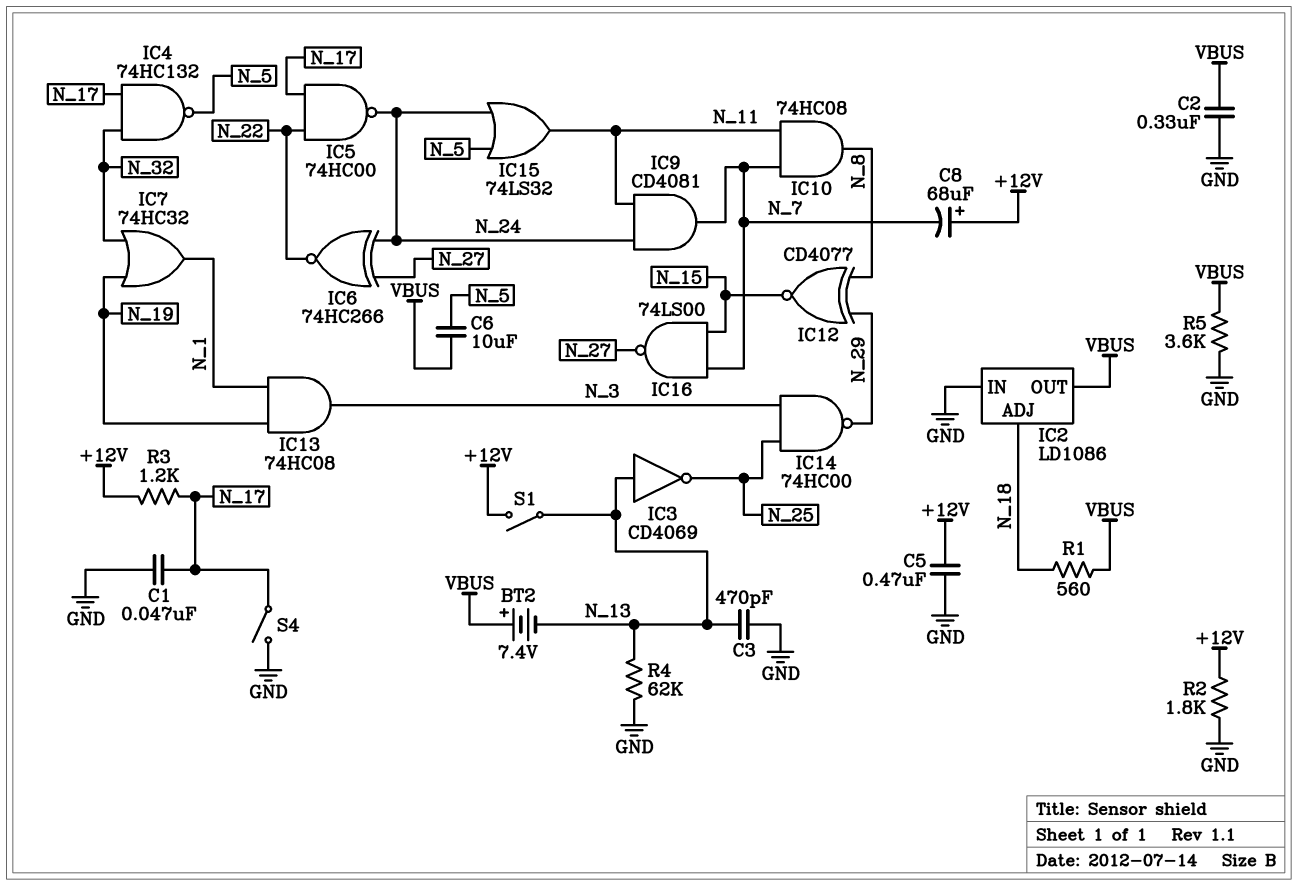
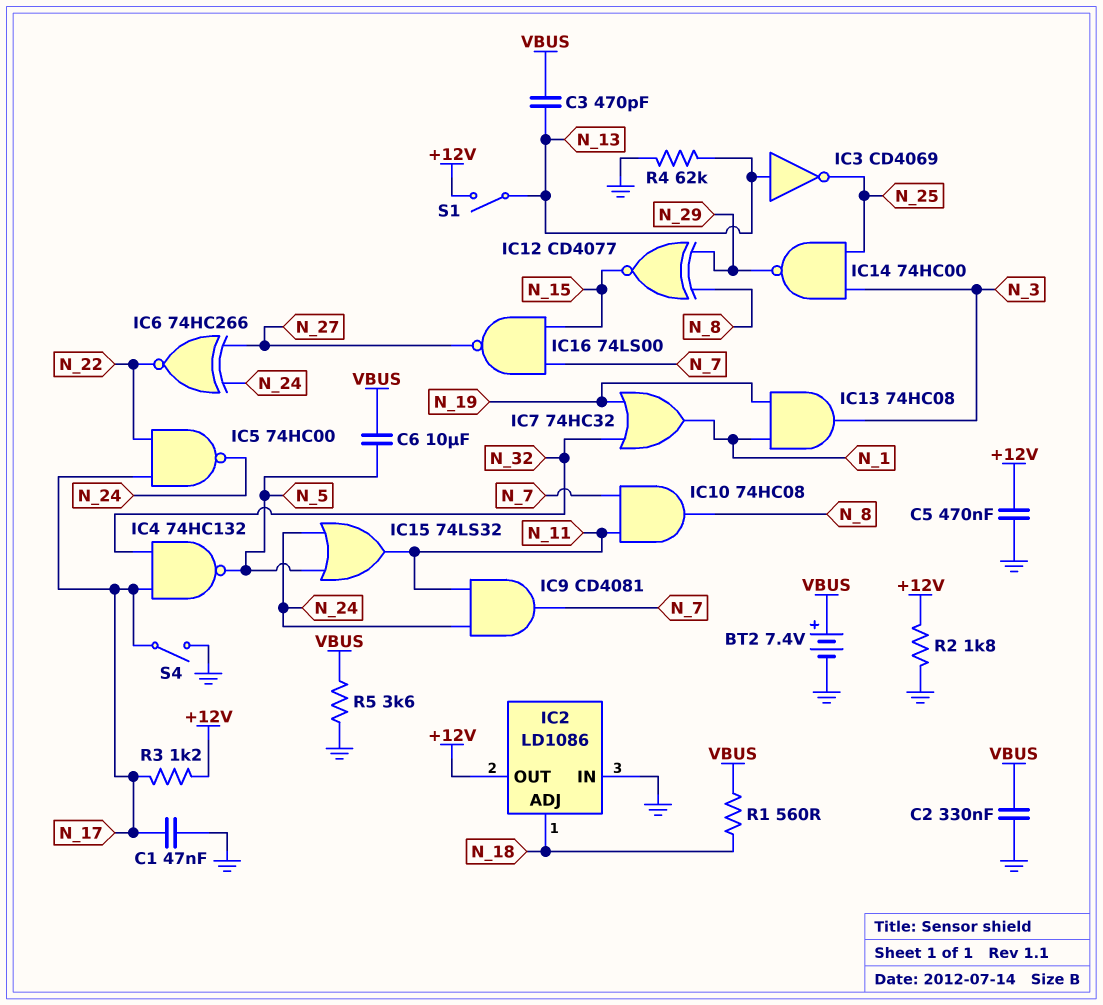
BT2: 7.4V (plus VBUS, minus N_13) -> 7.4V (plus VBUS, minus GND)
C3: 470pF (GND, N_13) -> 470pF (N_13, VBUS)
C8: 68uF (plus +12V, minus N_7) -> none
IC2 pin OUT: VBUS -> +12V

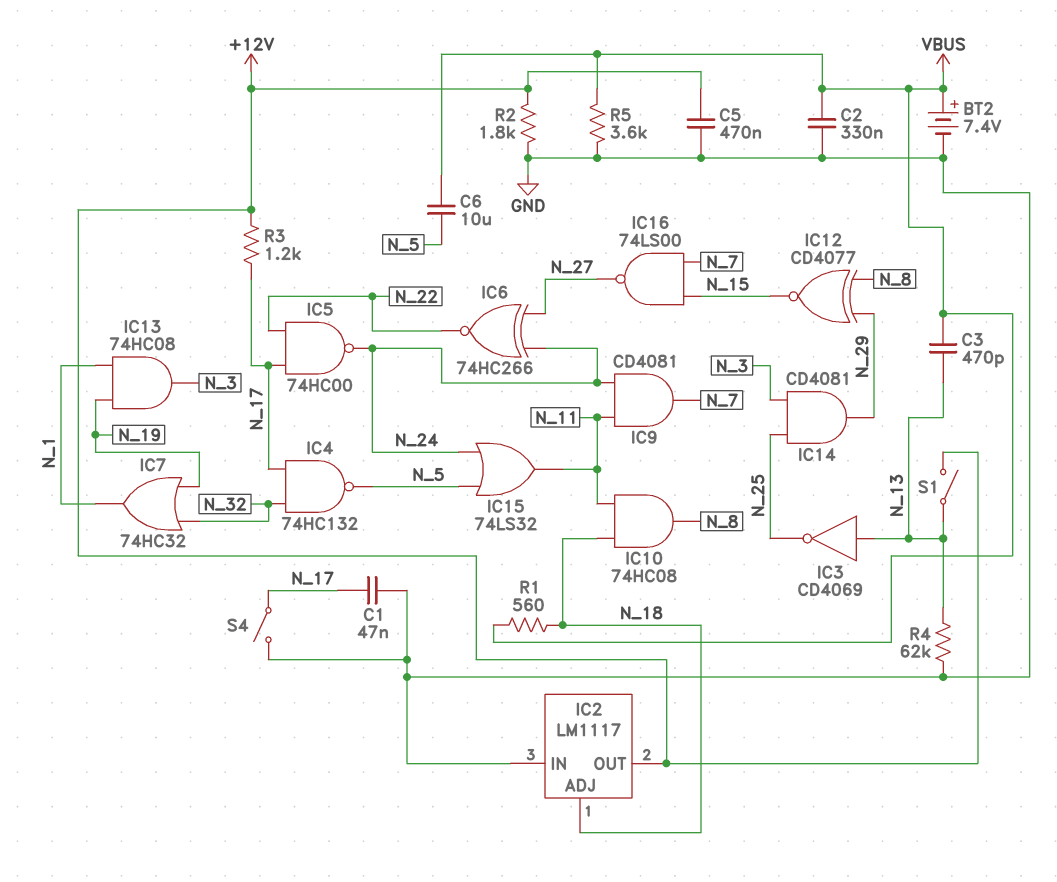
IC2: LD1086 -> LM1117
IC10: AND 74HC08 (in N_7, in N_11, out N_8) -> AND 74HC08 (in N_11, in N_18, out N_8)
IC14: NAND 74HC00 (in N_3, in N_25, out N_29) -> AND CD4081 (in N_3, in N_25, out N_29)

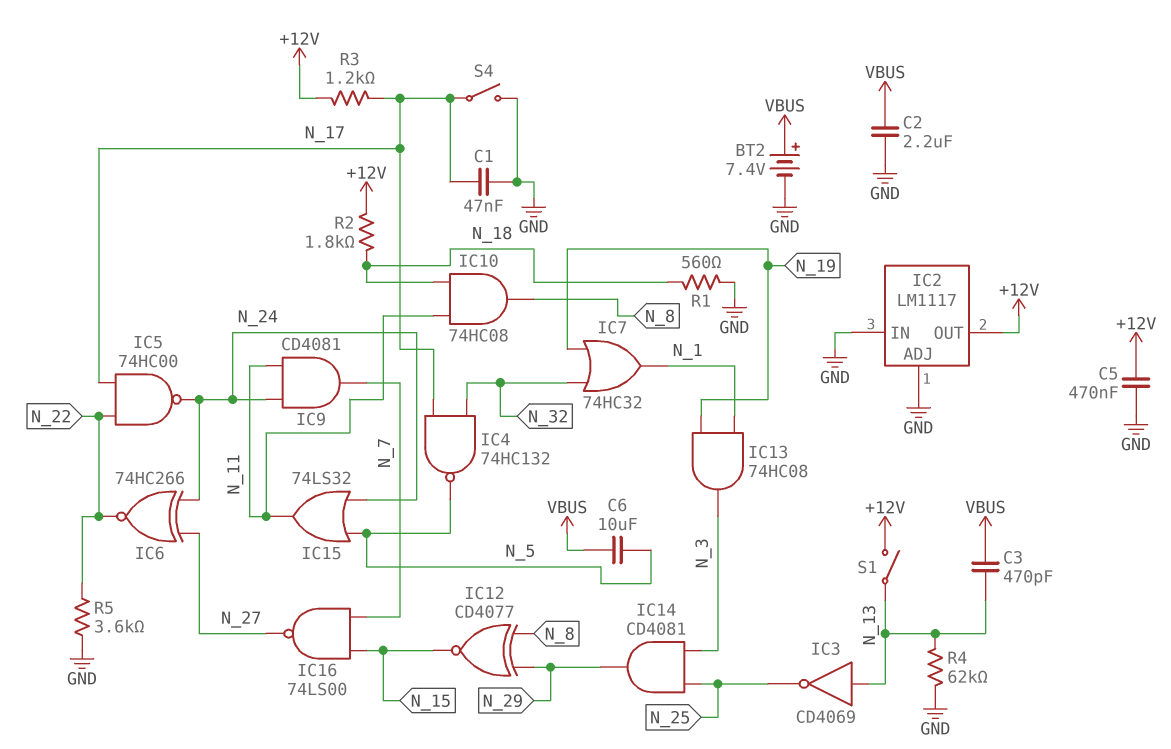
C2: 330nF (GND, VBUS) -> 2.2uF (GND, VBUS)
IC2 pin ADJ: N_18 -> GND
R1: 560 (N_18, VBUS) -> 560 (GND, N_18)
R2: 1.8k (+12V, GND) -> 1.8k (+12V, N_18)
R5: 3.6k (GND, VBUS) -> 3.6k (GND, N_22)

